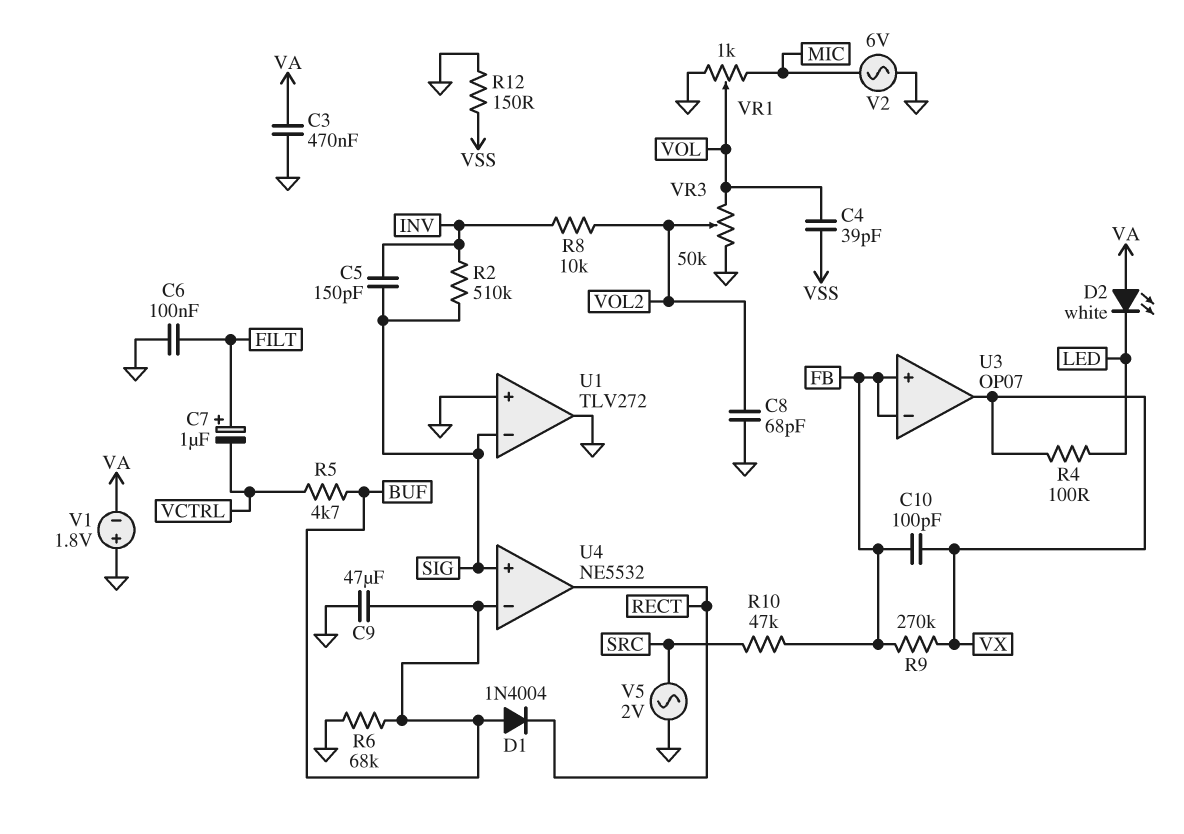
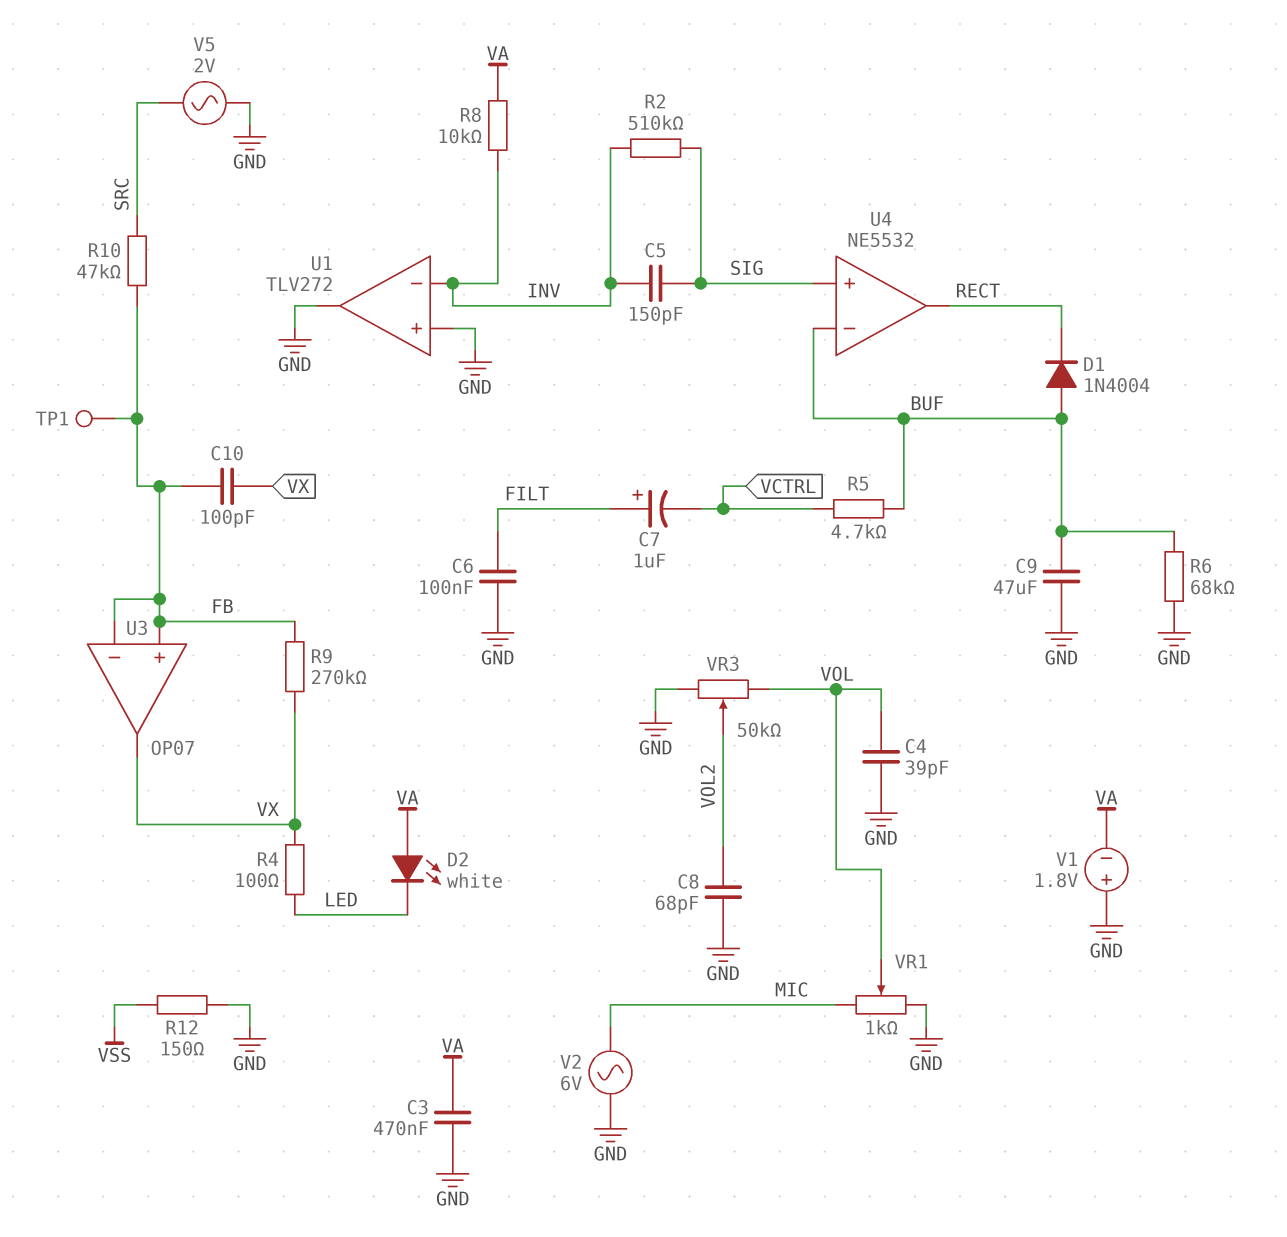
C4: 39pF (VOL, VSS) -> 39pF (GND, VOL)
R8: 10k (INV, VOL2) -> 10k (INV, VA)
TP1: none -> test point (FB)
U1 pin in-: SIG -> INV

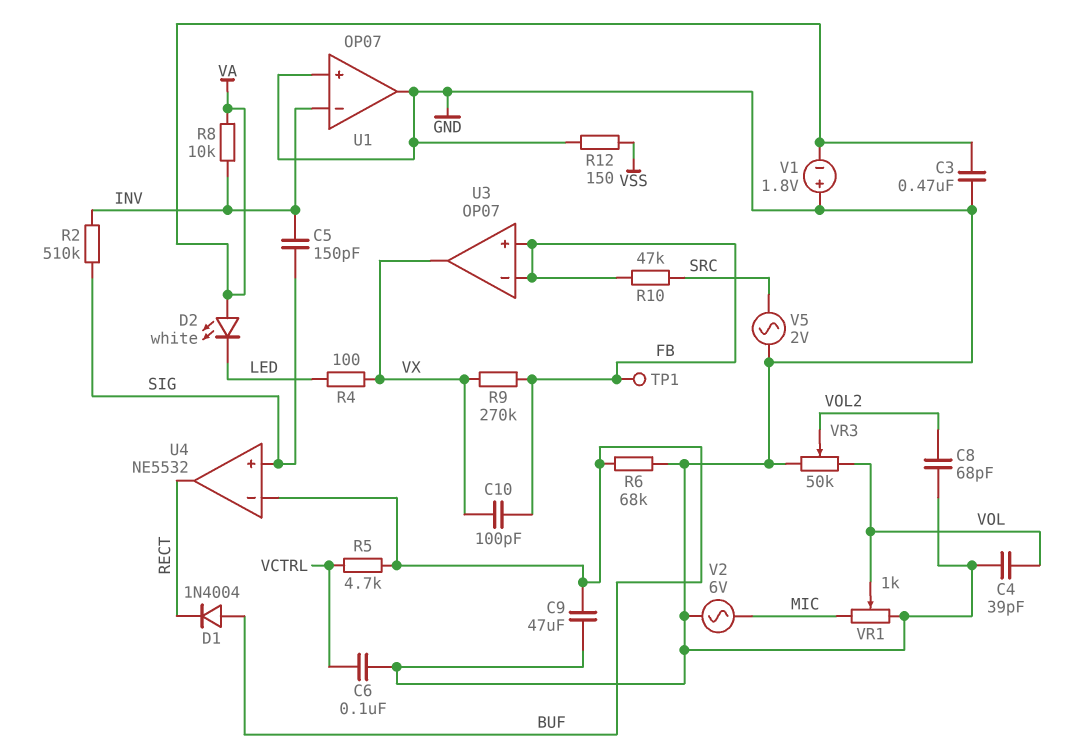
C6: 100nF (FILT, GND) -> 100nF (GND, VCTRL)
C7: 1uF (plus FILT, minus VCTRL) -> none
U1: TLV272 -> OP07

